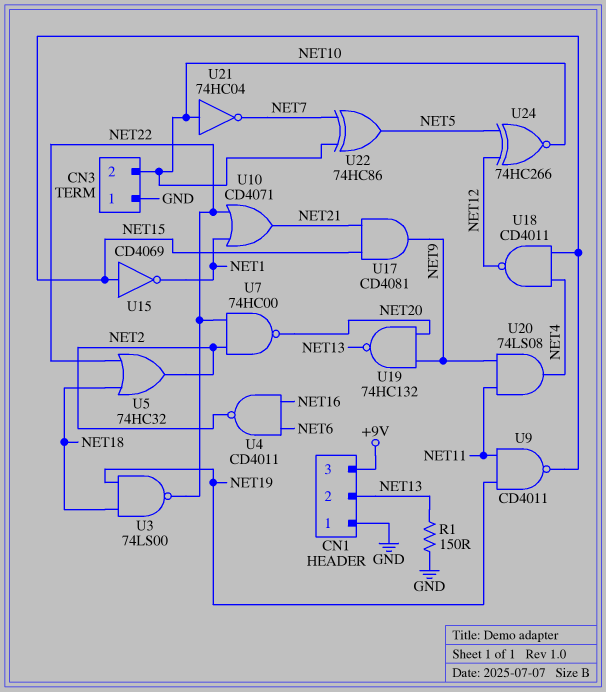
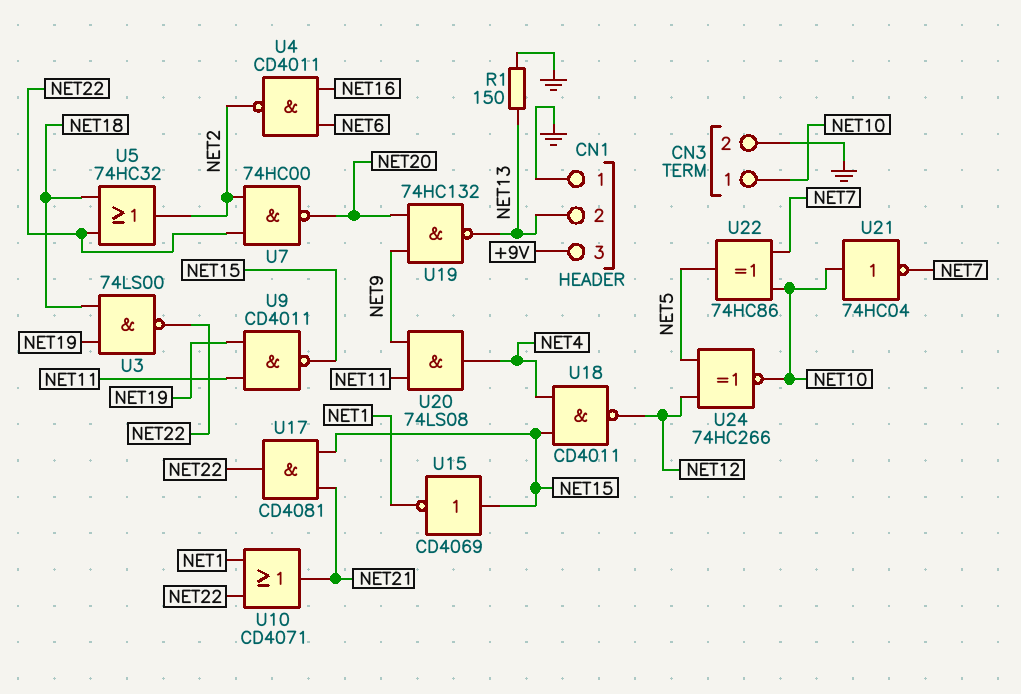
CN3 pin 1: GND -> NET10
CN3 pin 2: NET10 -> GND
U17: AND CD4081 (in NET15, in NET21, out NET9) -> AND CD4081 (in NET15, in NET21, out NET22)

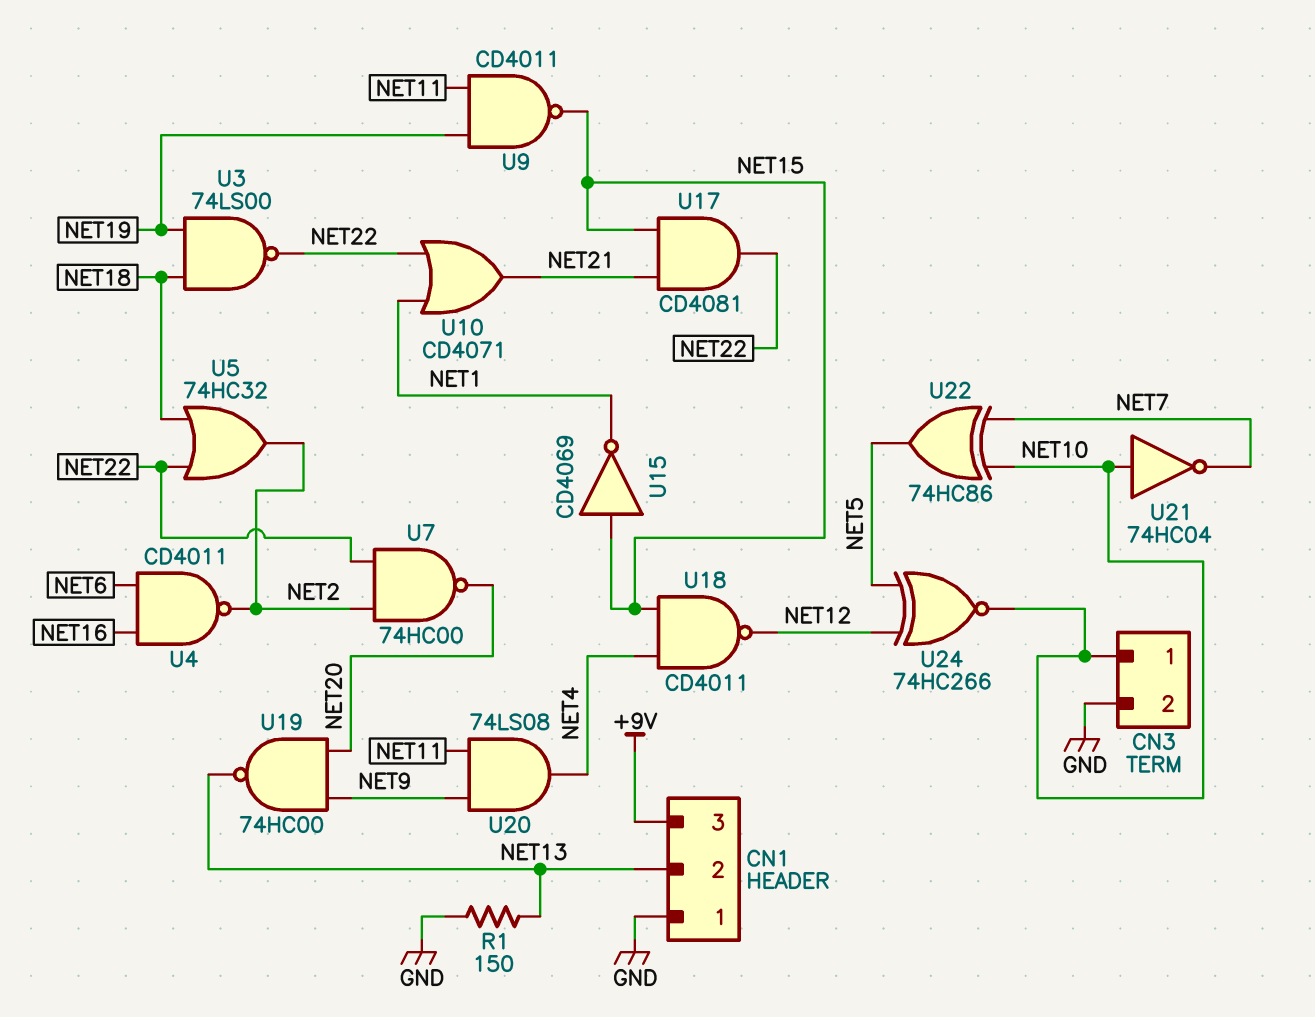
U19: NAND 74HC132 (in NET9, in NET20, out NET13) -> NAND 74HC00 (in NET9, in NET20, out NET13)

